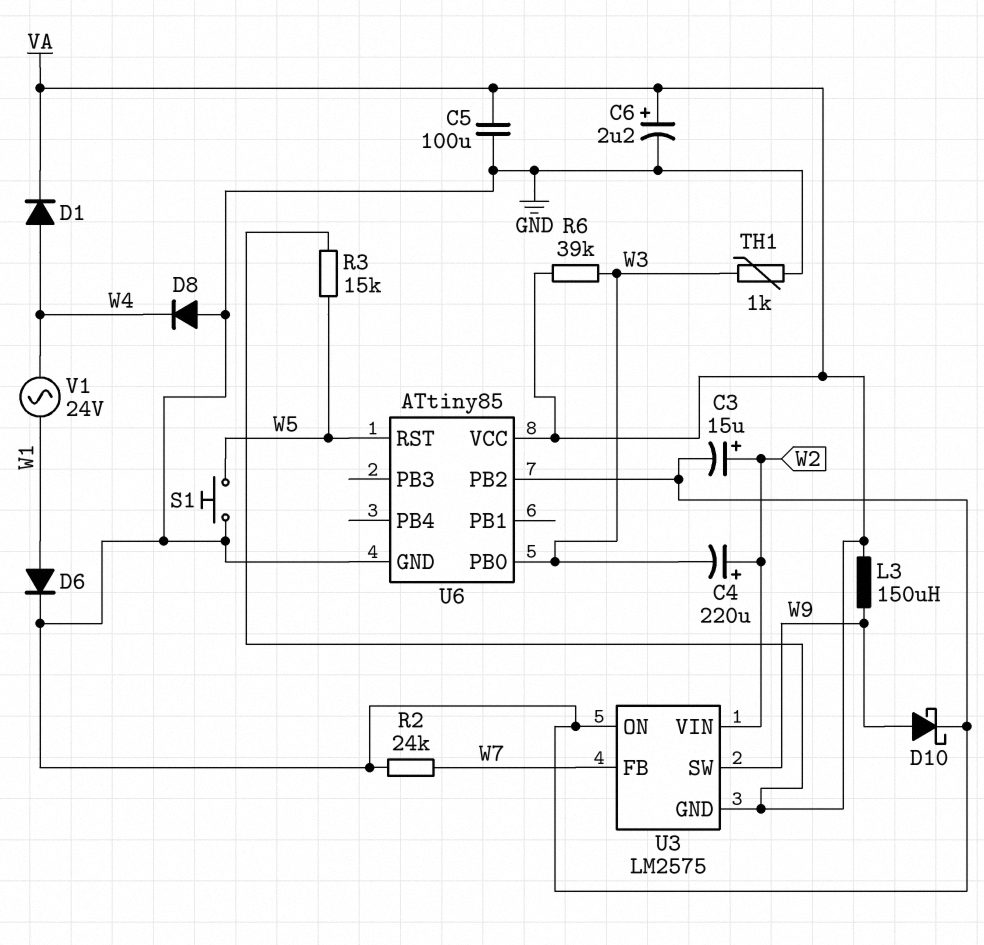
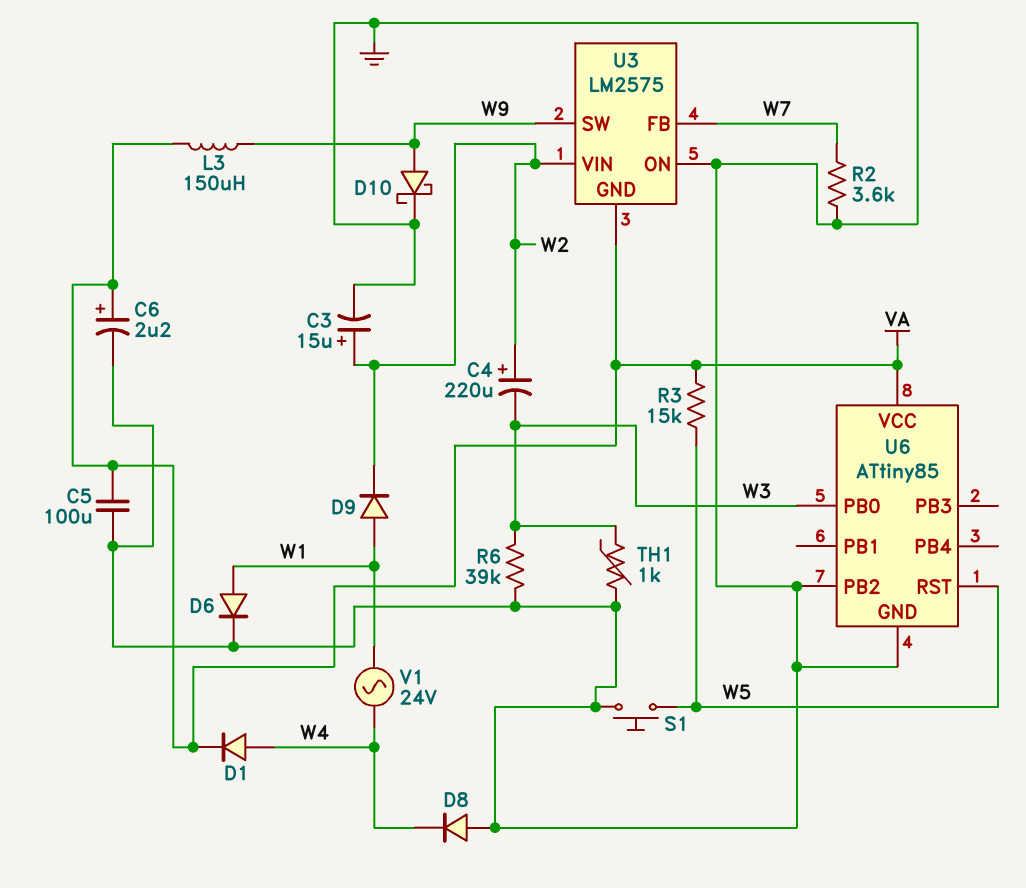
D9: none -> diode (A W1, K W2)
R2: 24k (GND, W7) -> 3.6k (GND, W7)
R6: 39k (VA, W3) -> 39k (GND, W3)

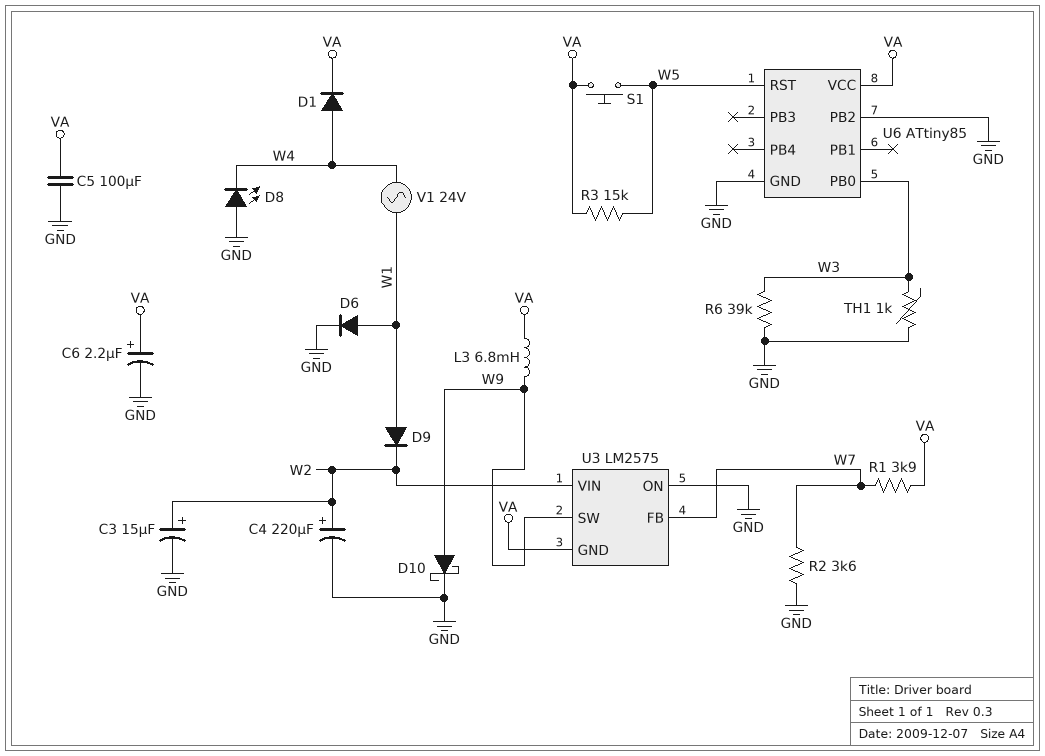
C4: 220uF (plus W2, minus W3) -> 220uF (plus W2, minus GND)
D8: diode (A GND, K W4) -> LED (A GND, K W4)
L3: 150uH (VA, W9) -> 6.8mH (VA, W9)
R1: none -> 3.9k (VA, W7)
S1: button (GND, W5) -> button (VA, W5)

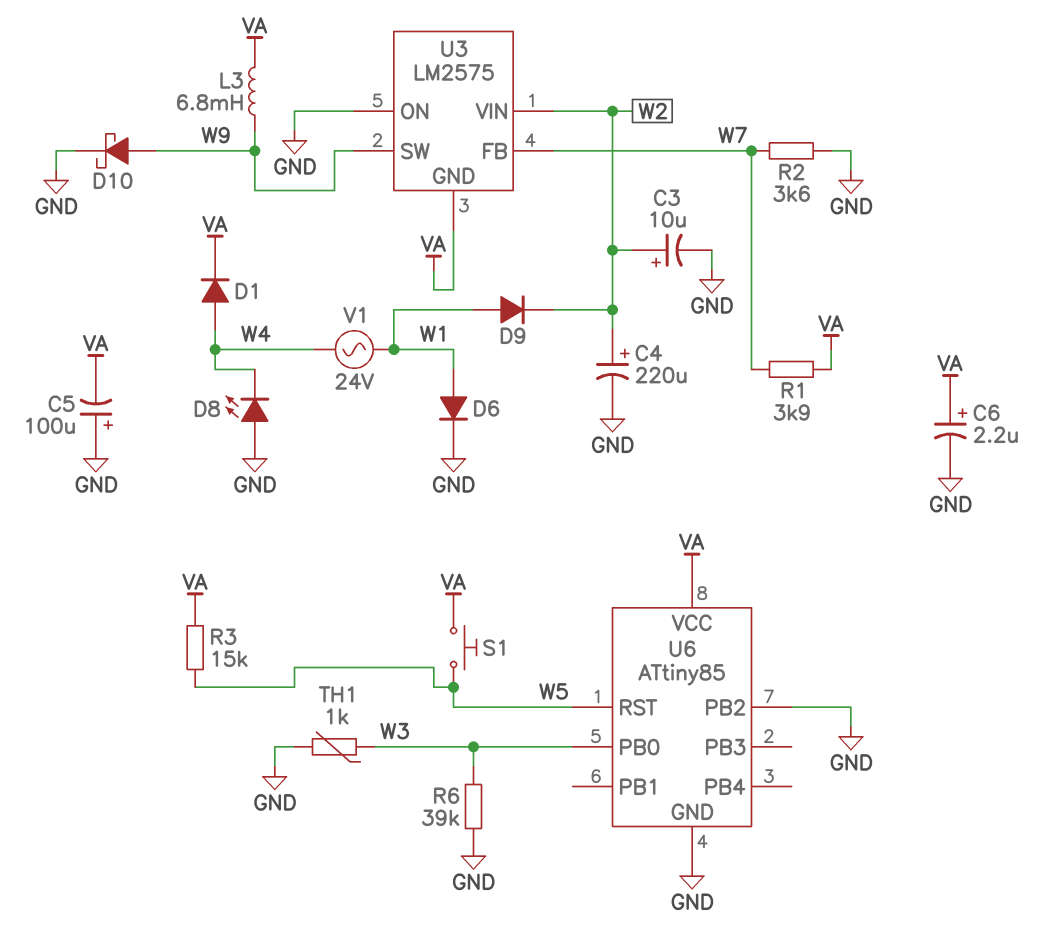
C3: 15uF (plus W2, minus GND) -> 10uF (plus W2, minus GND)
C5: 100uF (GND, VA) -> 100uF (plus GND, minus VA)

